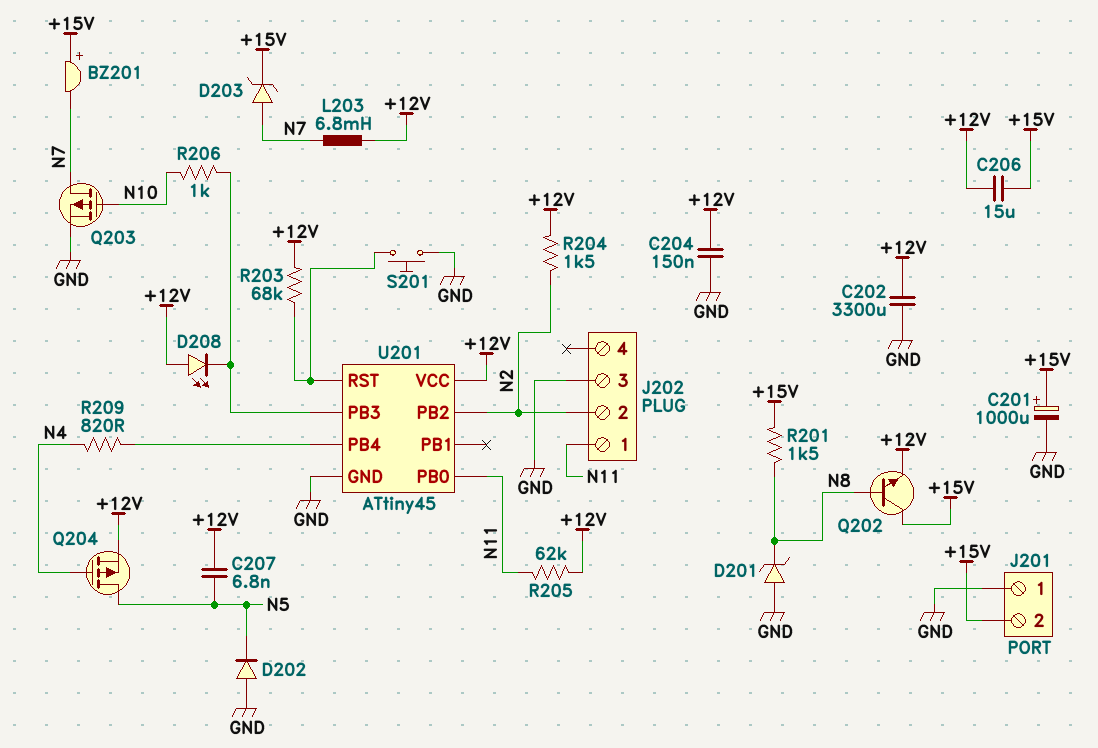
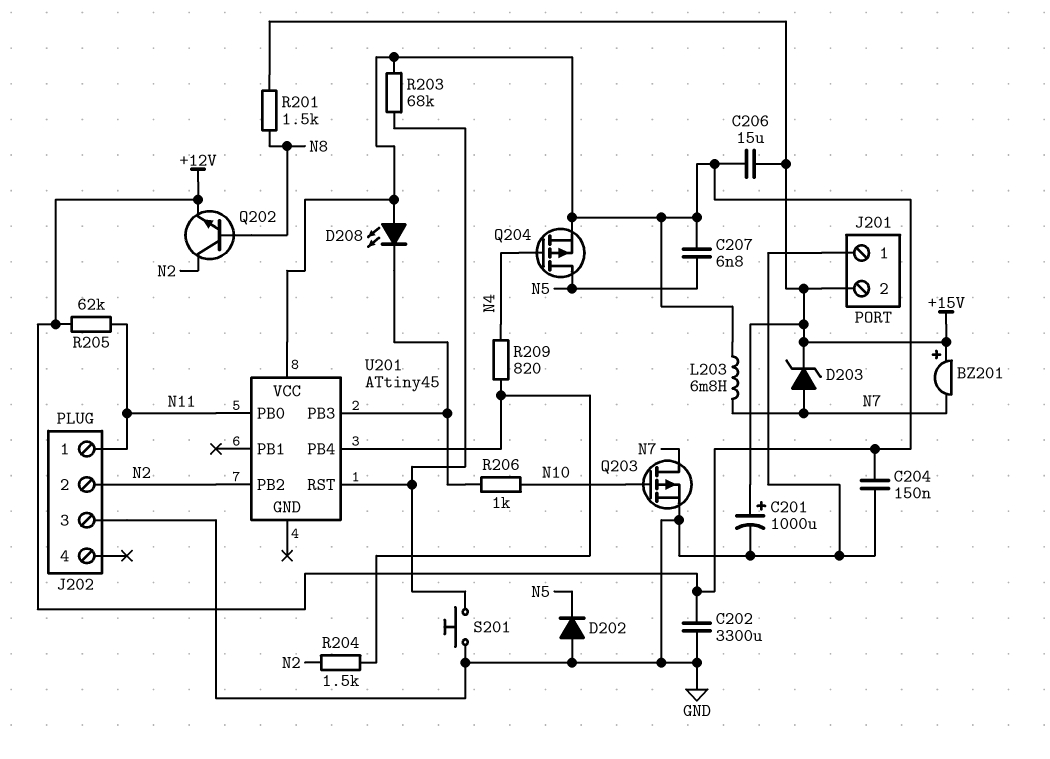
D201: zener (A GND, K N8) -> none
Q202: NPN (B N8, C +15V, E +12V) -> NPN (B N8, C N2, E +12V)
R204: 1.5k (+12V, N2) -> 1.5k (N2, U201/PB4)
U201 pin GND: GND -> none

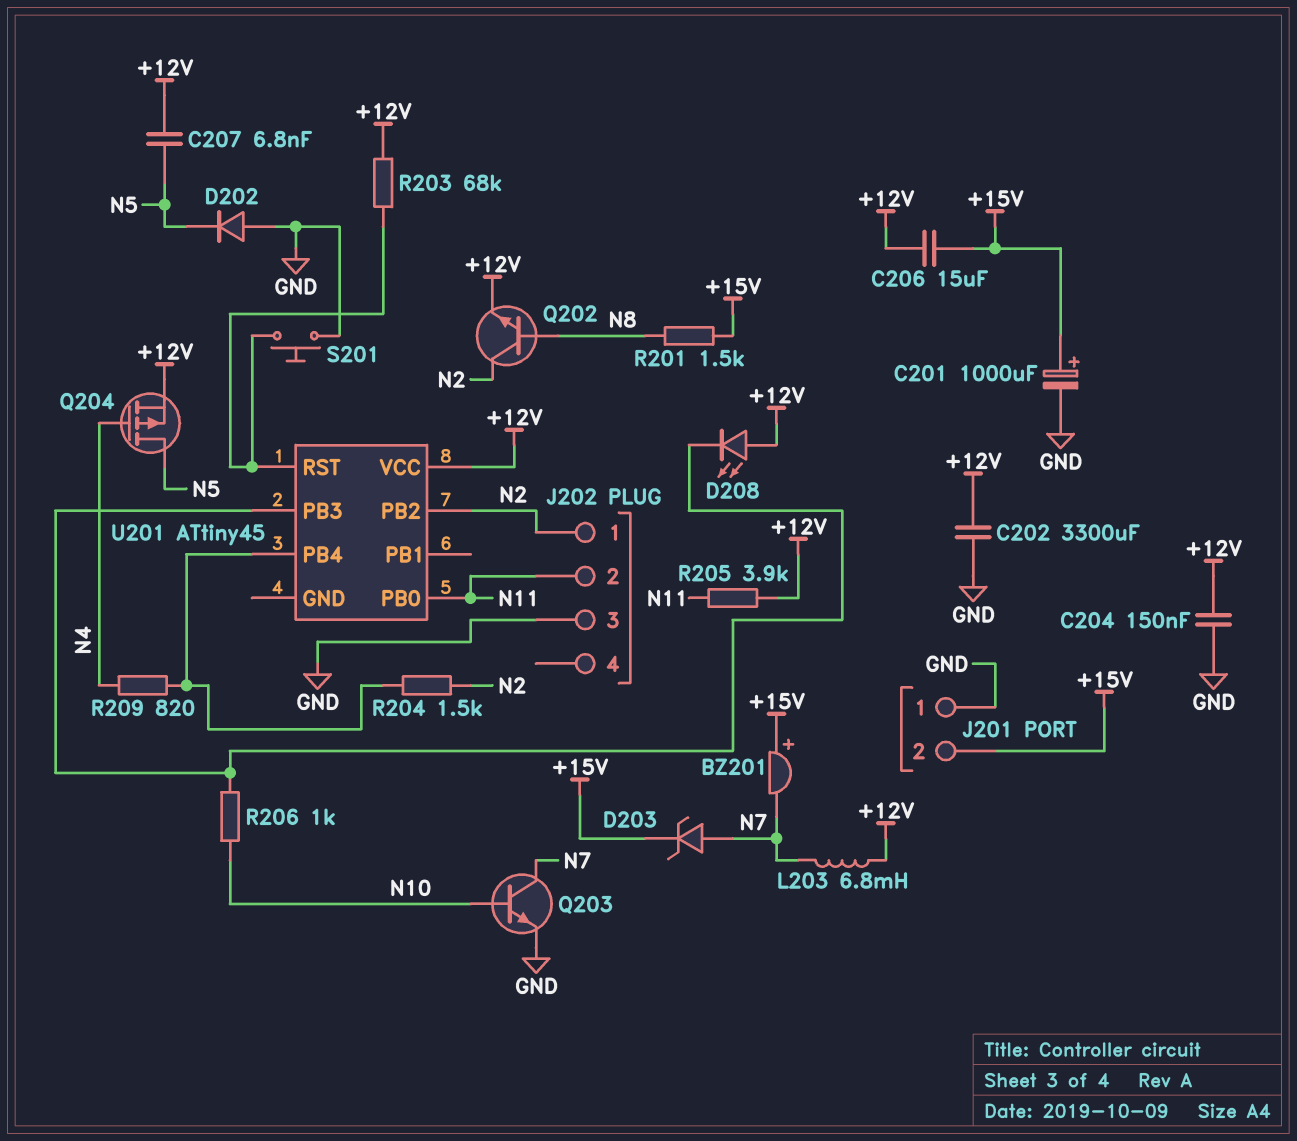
J202 pin 1: N11 -> N2
J202 pin 2: N2 -> N11
Q203: PMOS (G N10, D N7, S GND) -> NPN (B N10, C N7, E GND)
R205: 62k (+12V, N11) -> 3.9k (+12V, N11)

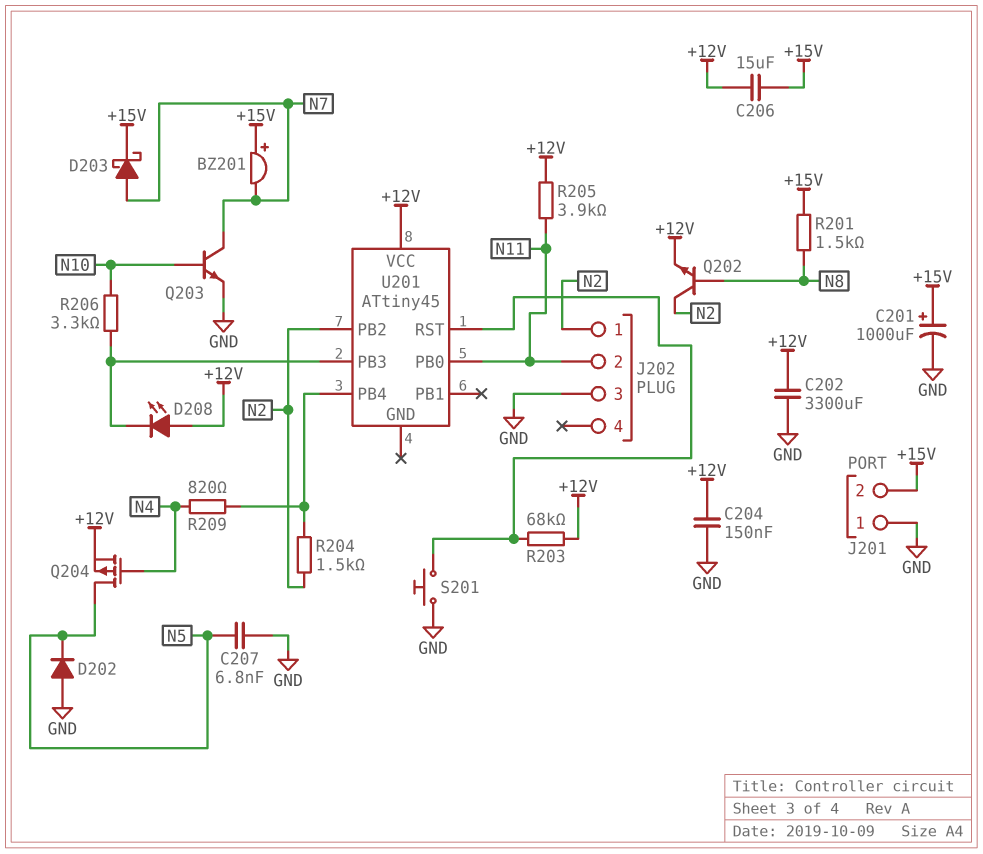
C207: 6.8nF (+12V, N5) -> 6.8nF (GND, N5)
D203: zener (A N7, K +15V) -> schottky (A N7, K +15V)
L203: 6.8mH (+12V, N7) -> none
R206: 1k (N10, U201/PB3) -> 3.3k (N10, U201/PB3)

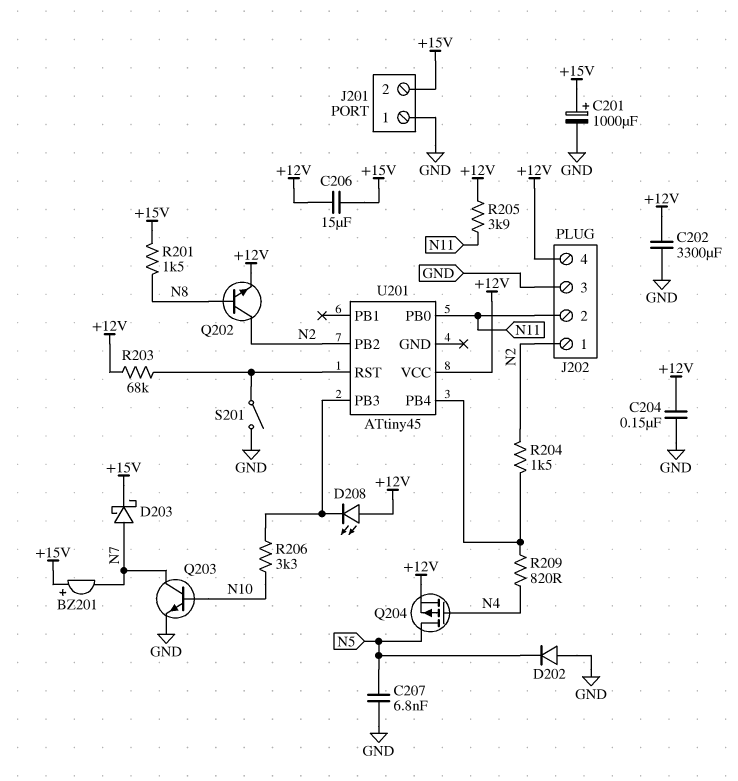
J202 pin 4: none -> +12V
S201: button (GND, U201/RST) -> switch (GND, U201/RST)

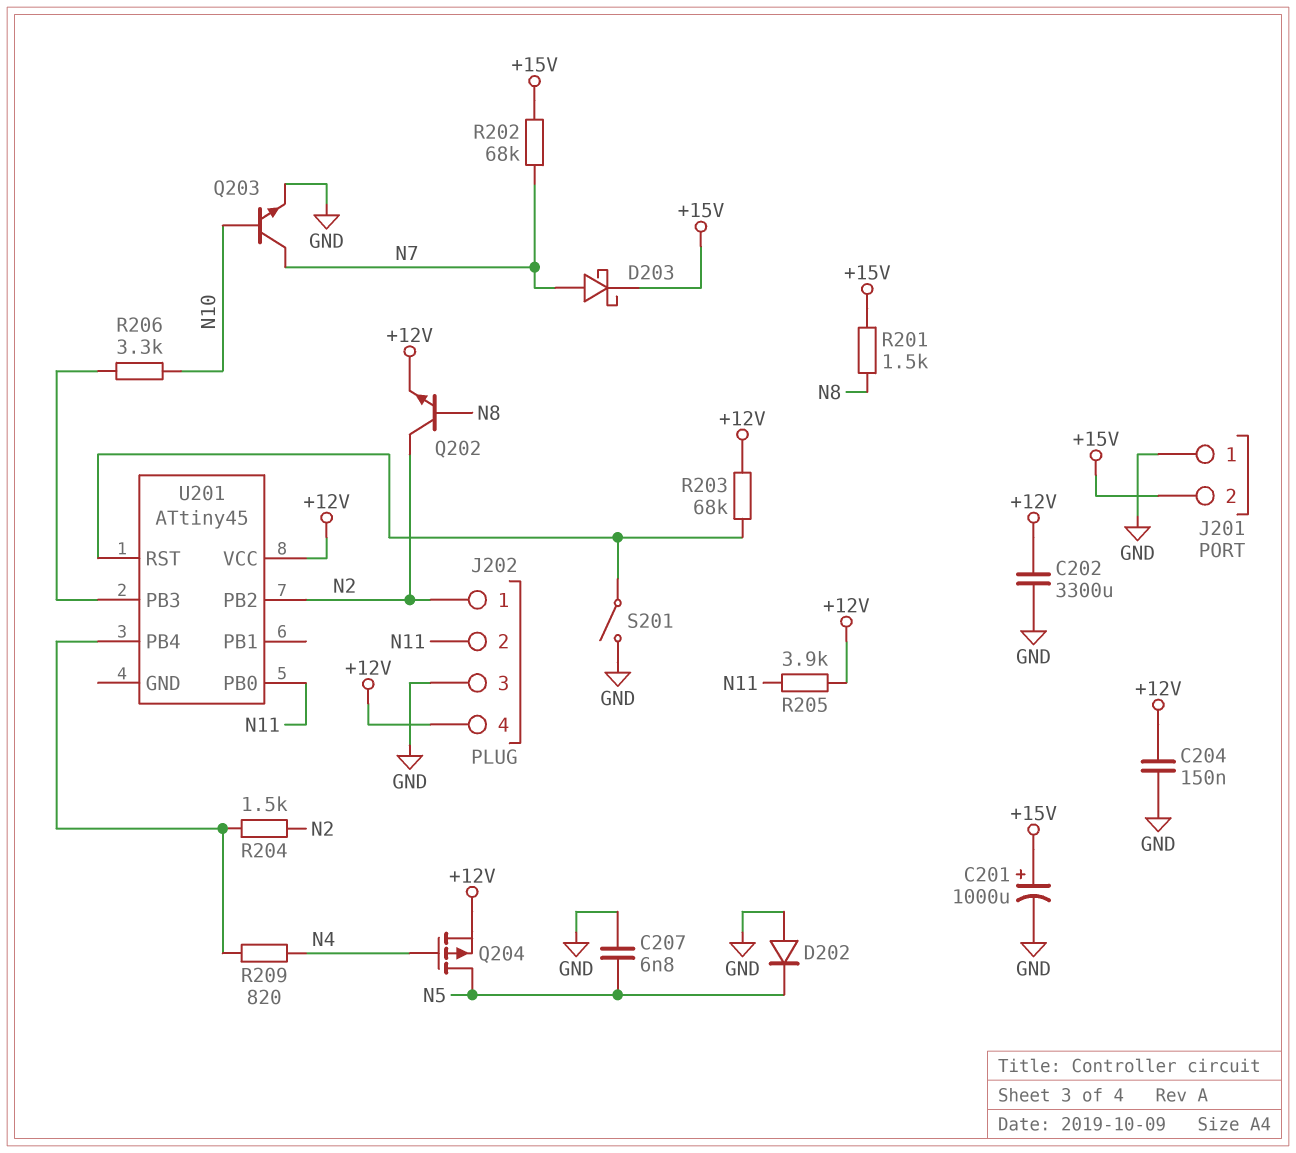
BZ201: buzzer (plus +15V, minus N7) -> none
C206: 15uF (+12V, +15V) -> none
D208: LED (A +12V, K U201/PB3) -> none
R202: none -> 68k (+15V, N7)

